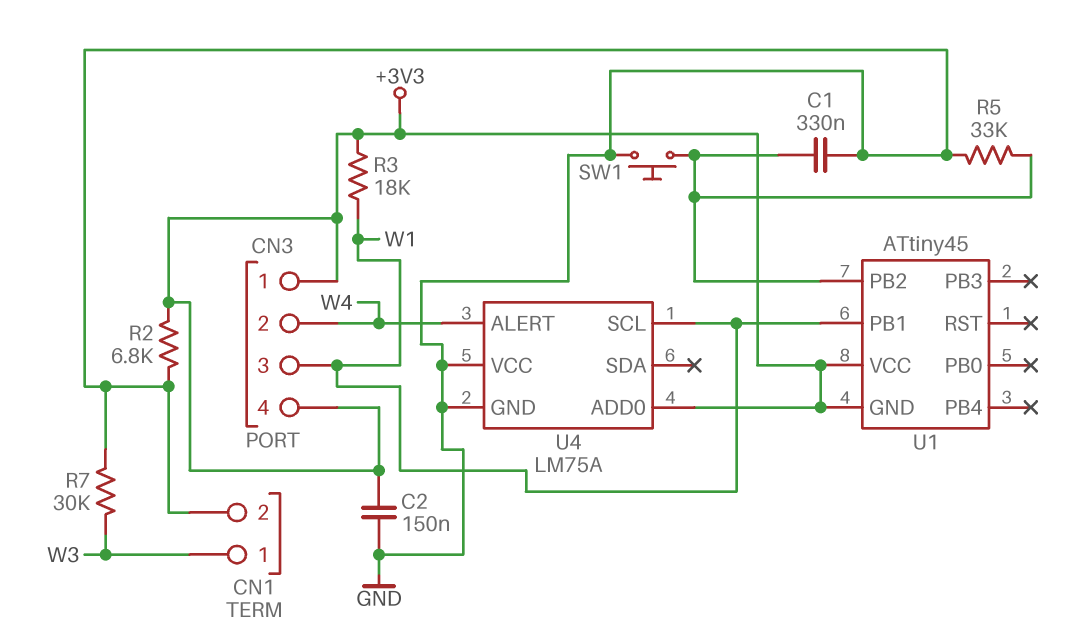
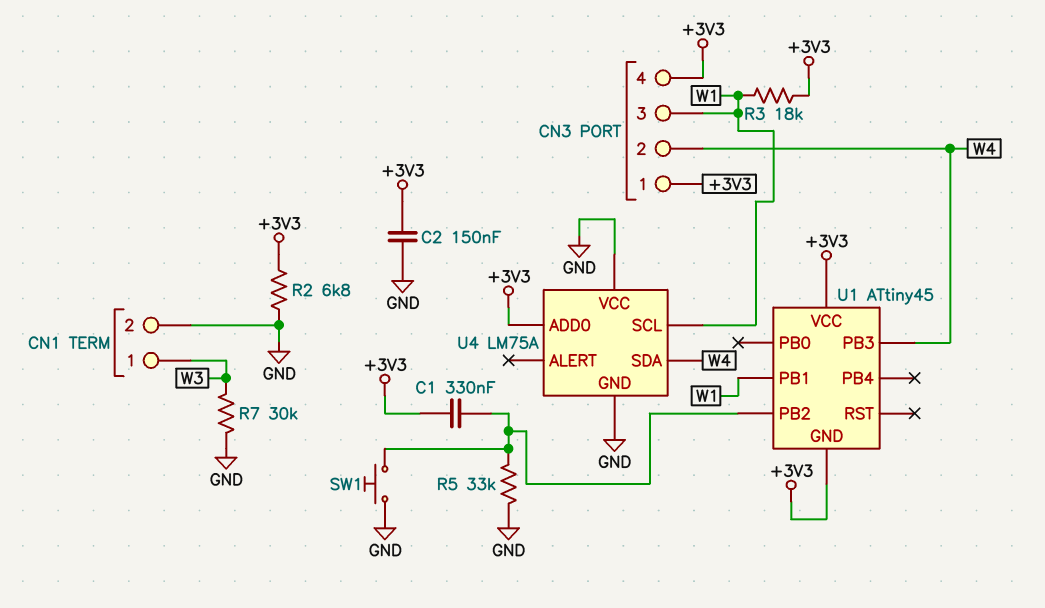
C1: 330nF (GND, U1/PB2) -> 330nF (+3V3, U1/PB2)
U1 pin PB3: none -> W4
U4 pin ALERT: W4 -> none
U4 pin SDA: none -> W4

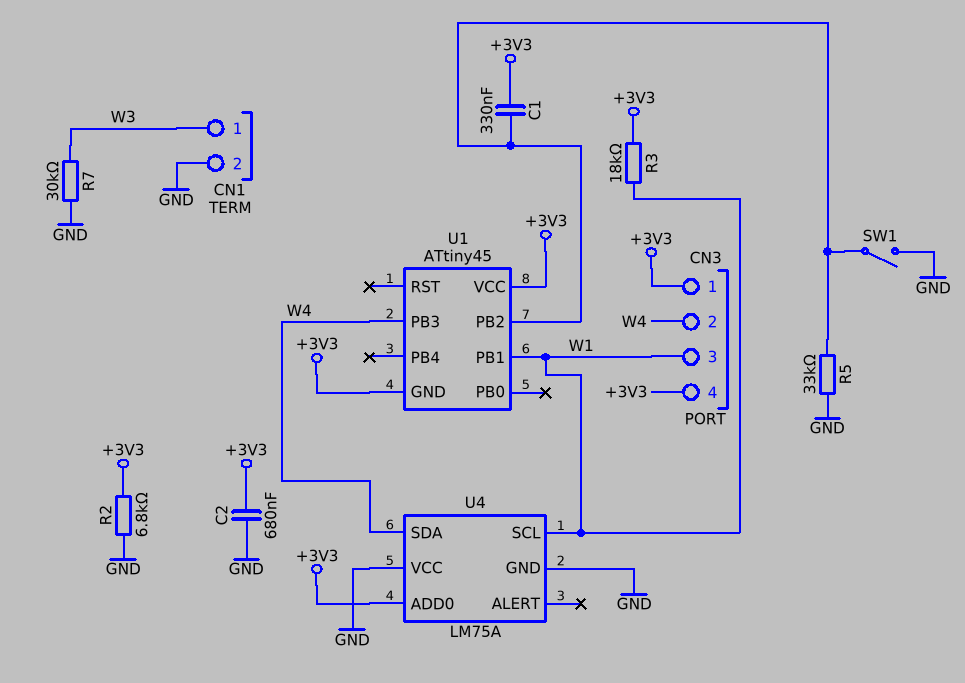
C2: 150nF (+3V3, GND) -> 680nF (+3V3, GND)
SW1: button (GND, U1/PB2) -> switch (GND, U1/PB2)

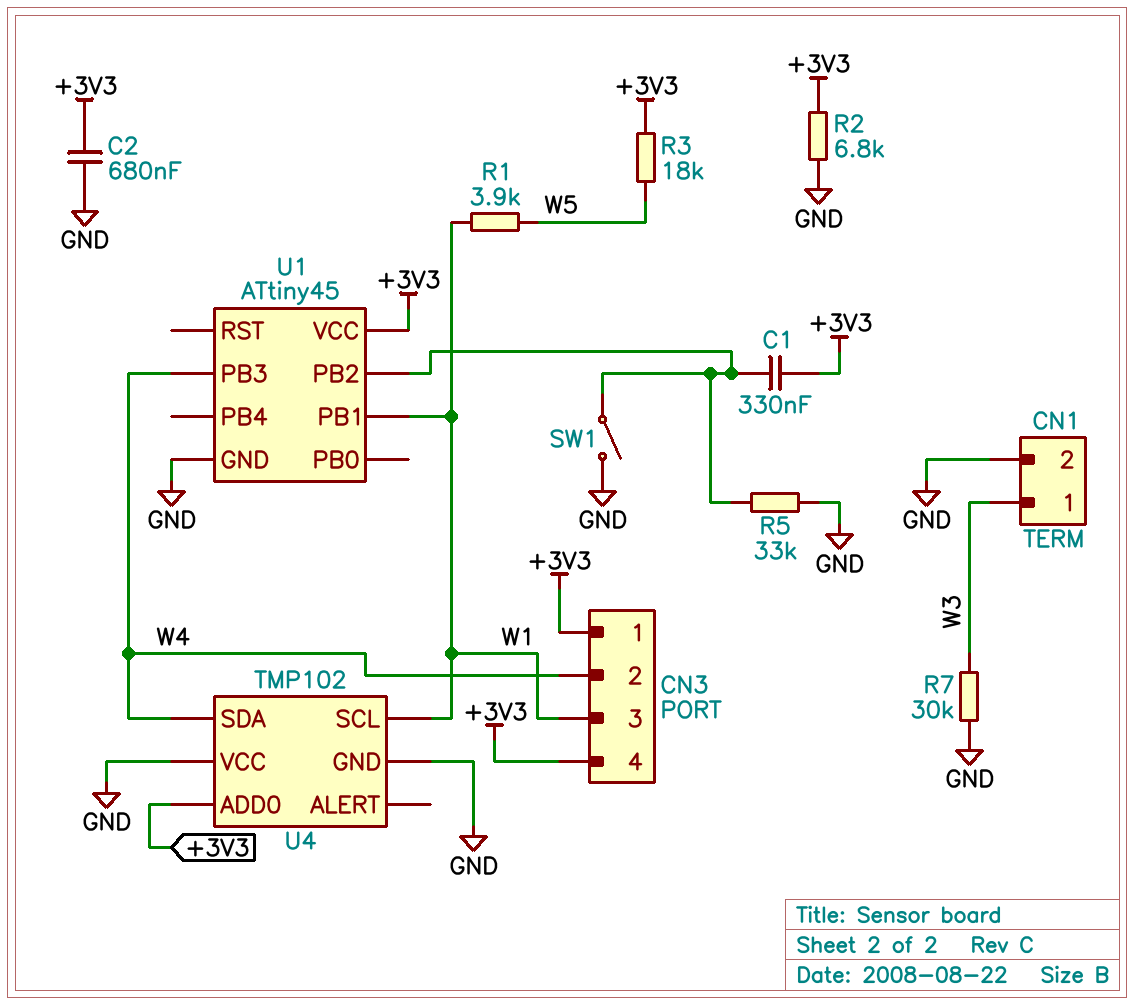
R1: none -> 3.9k (W1, W5)
R3: 18k (+3V3, W1) -> 18k (+3V3, W5)
U1 pin GND: +3V3 -> GND
U4: LM75A -> TMP102

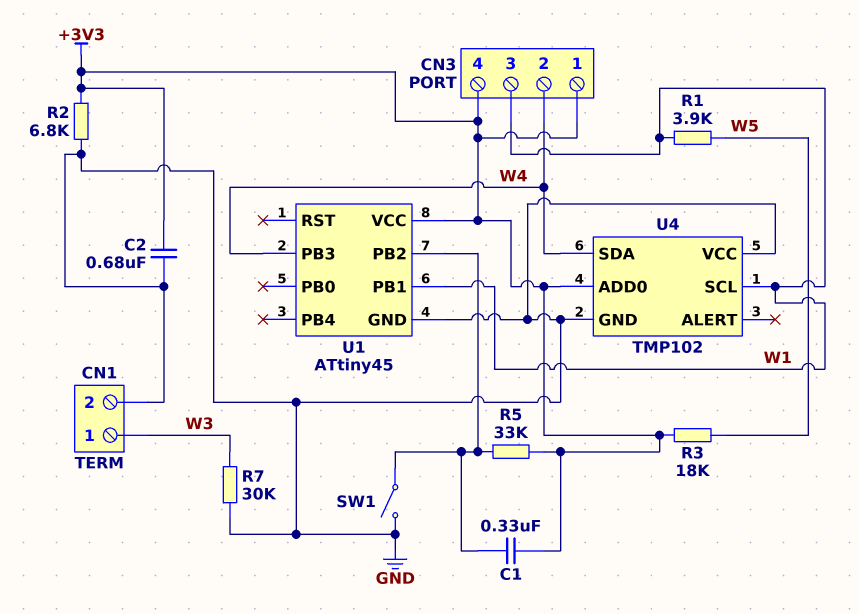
R5: 33k (GND, U1/PB2) -> 33k (+3V3, U1/PB2)

